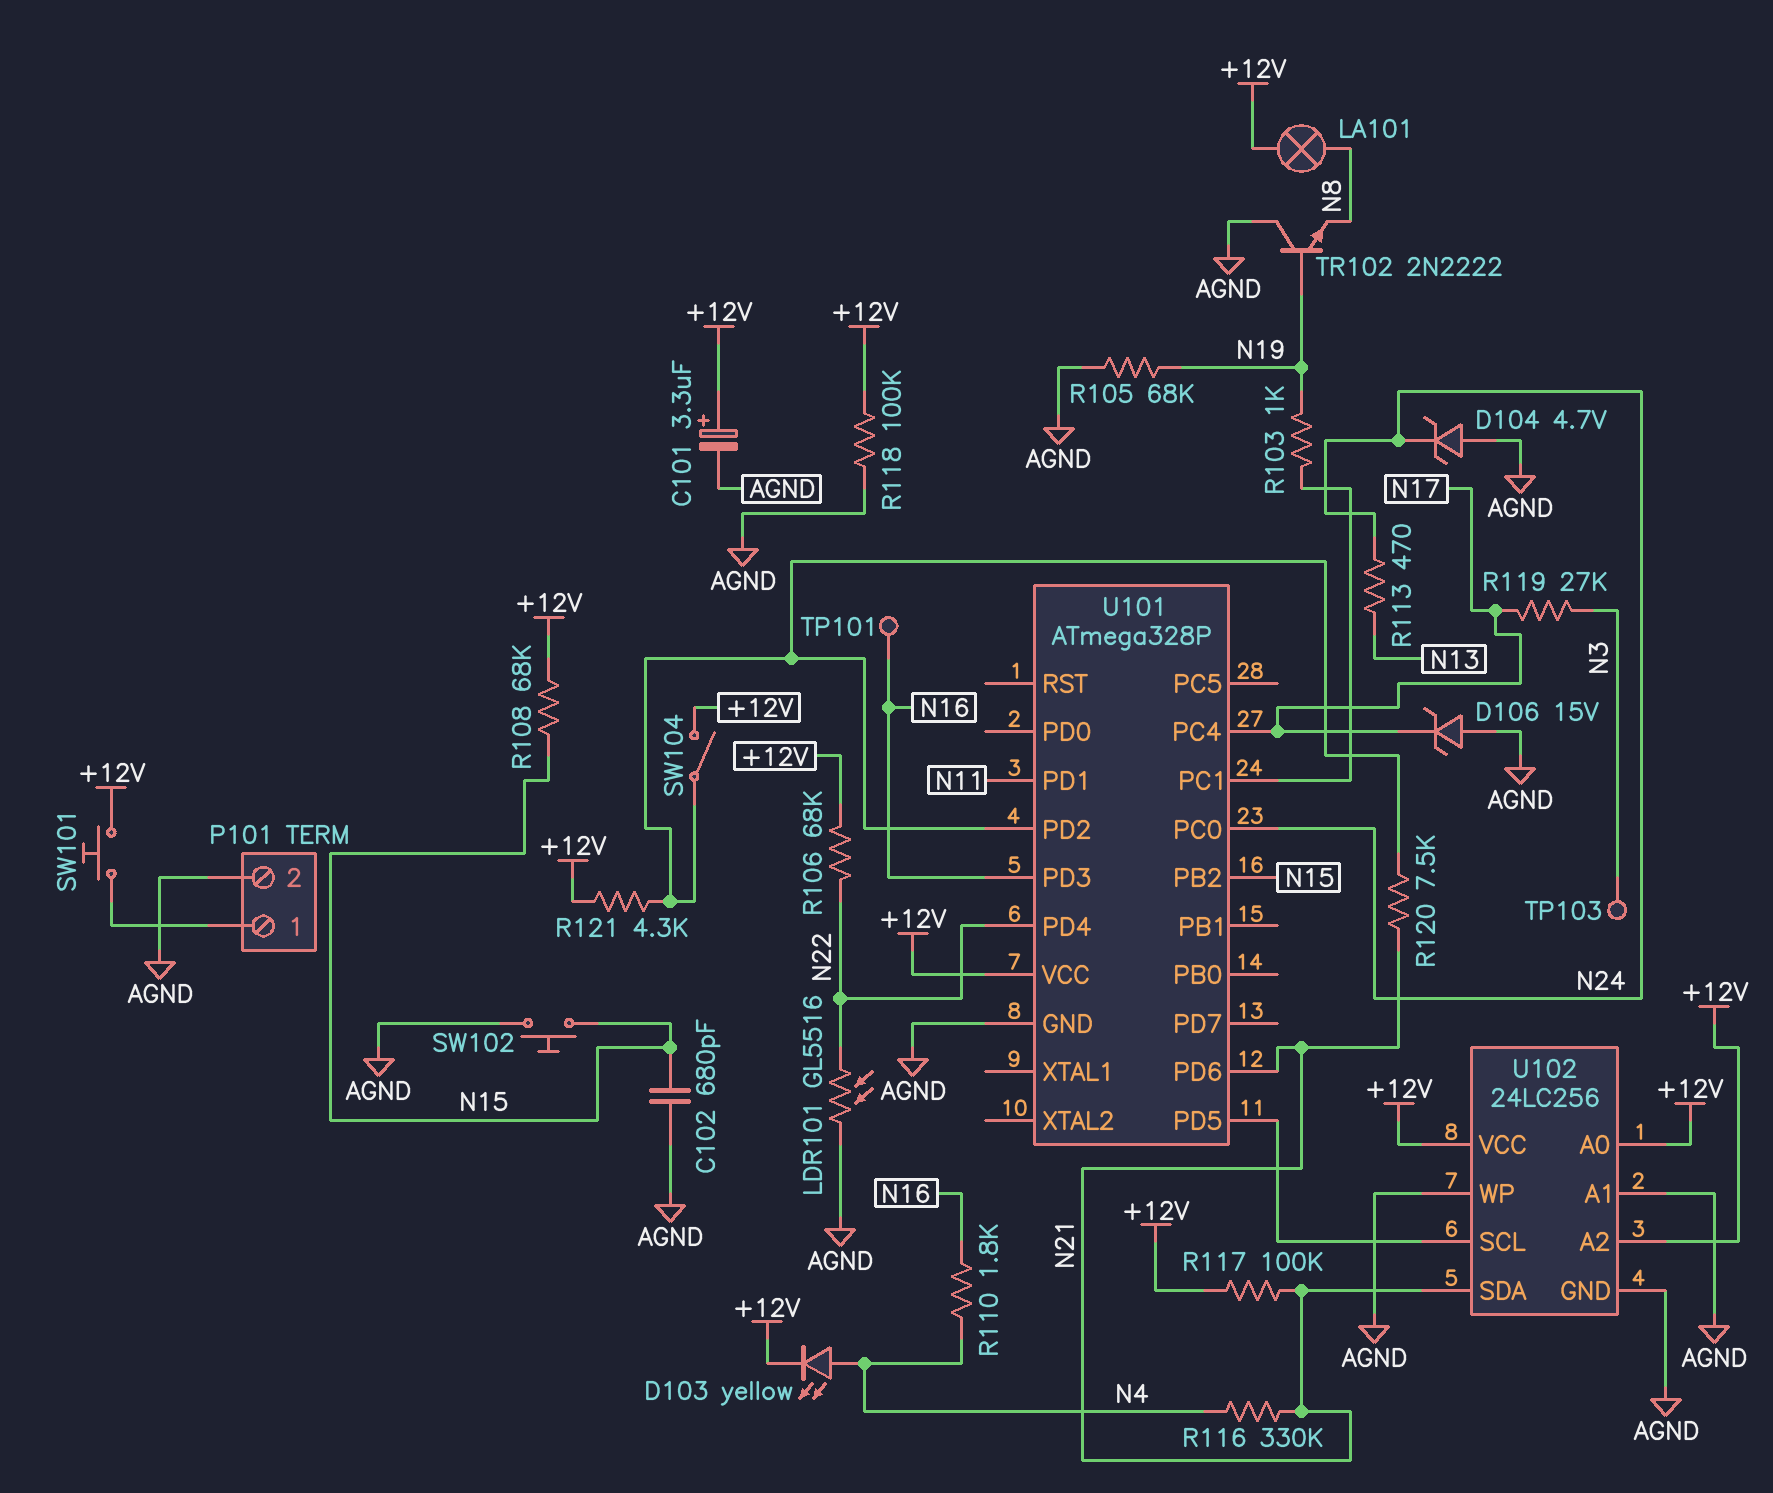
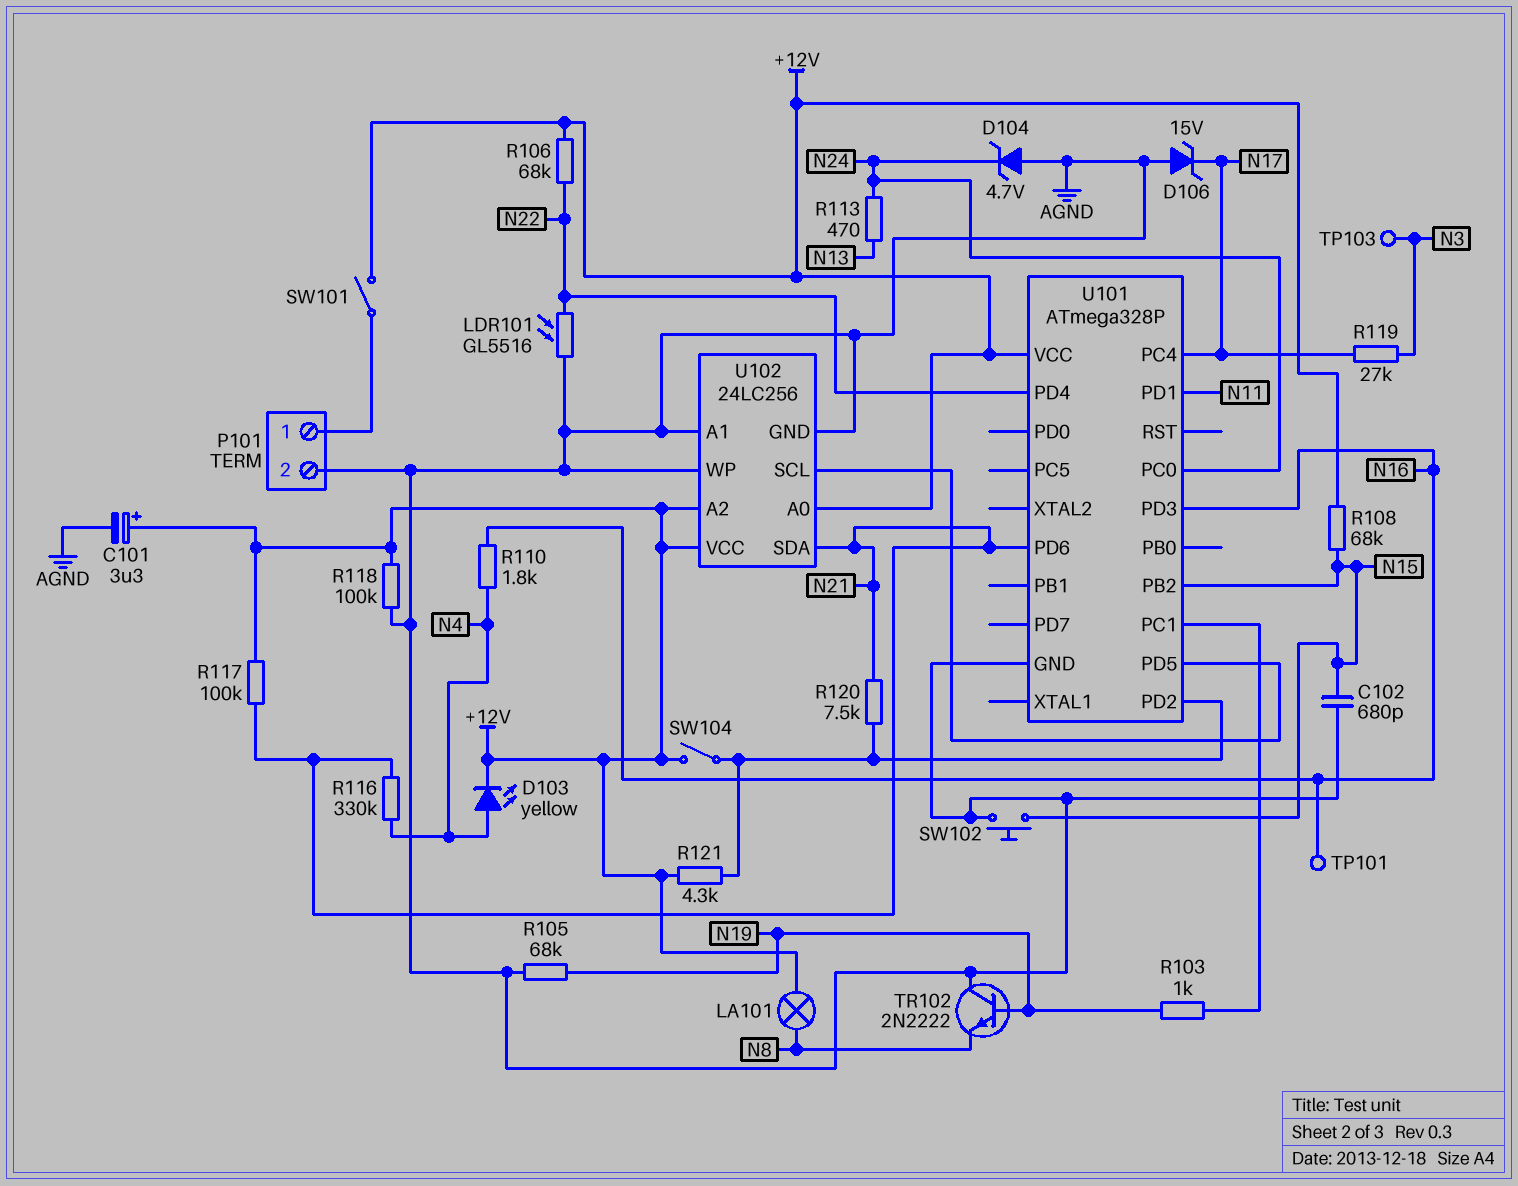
SW101: button (+12V, P101/1) -> switch (+12V, P101/1)

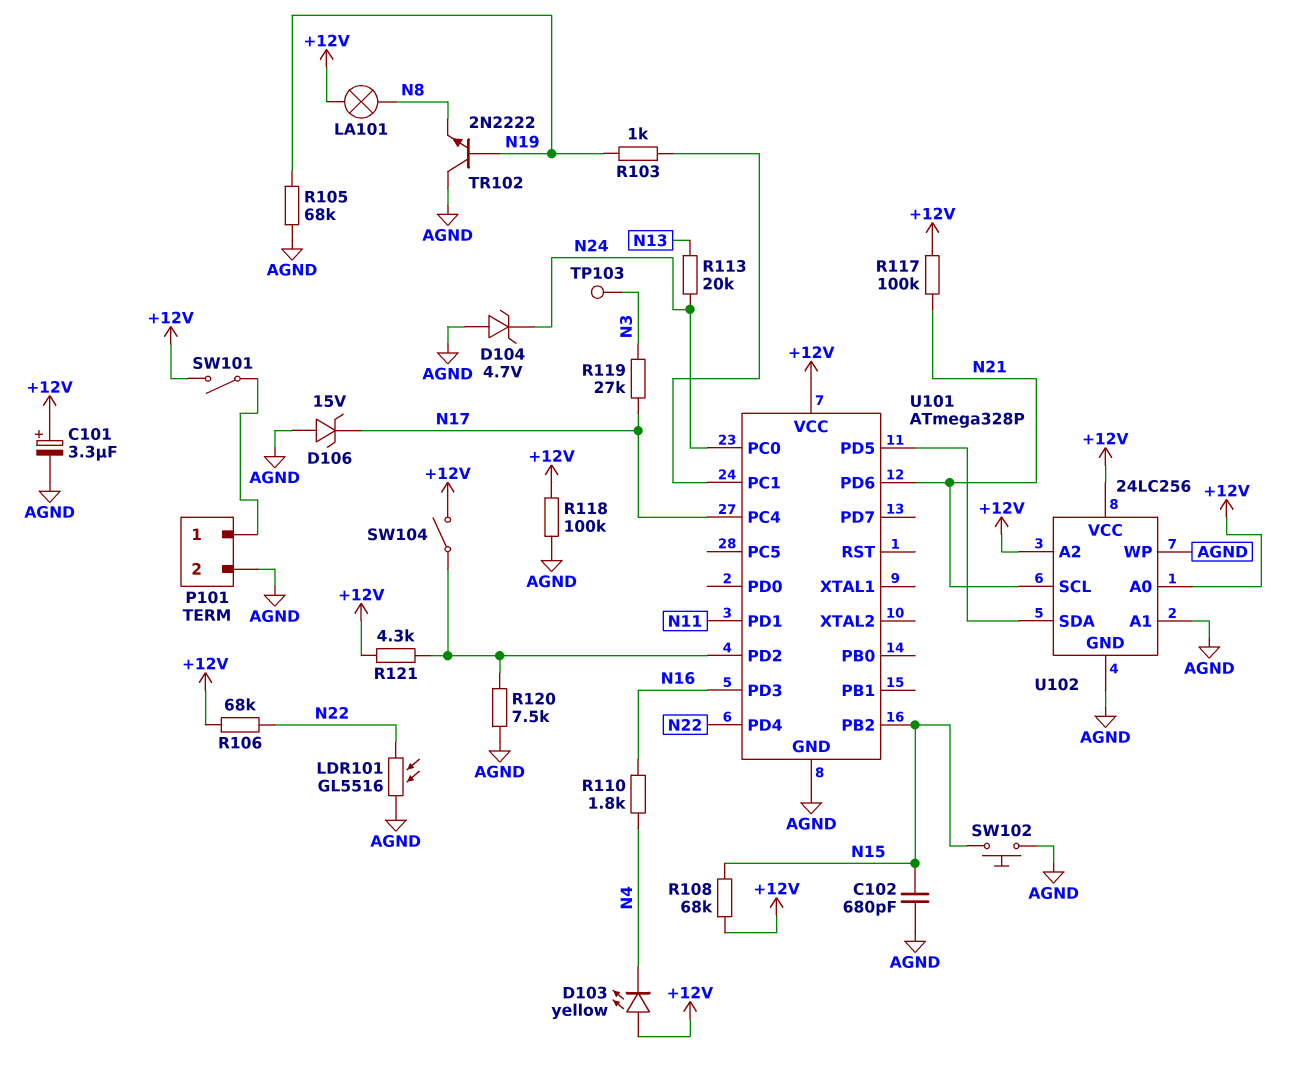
D103: LED yellow (A N4, K +12V) -> LED yellow (A +12V, K N4)
R113: 470 (N13, N24) -> 20k (N13, N24)
R116: 330k (N4, N21) -> none
R120: 7.5k (N21, U101/PD2) -> 7.5k (AGND, U101/PD2)
TP101: test point (N16) -> none
U102 pin SCL: U101/PD5 -> N21
U102 pin SDA: N21 -> U101/PD5

